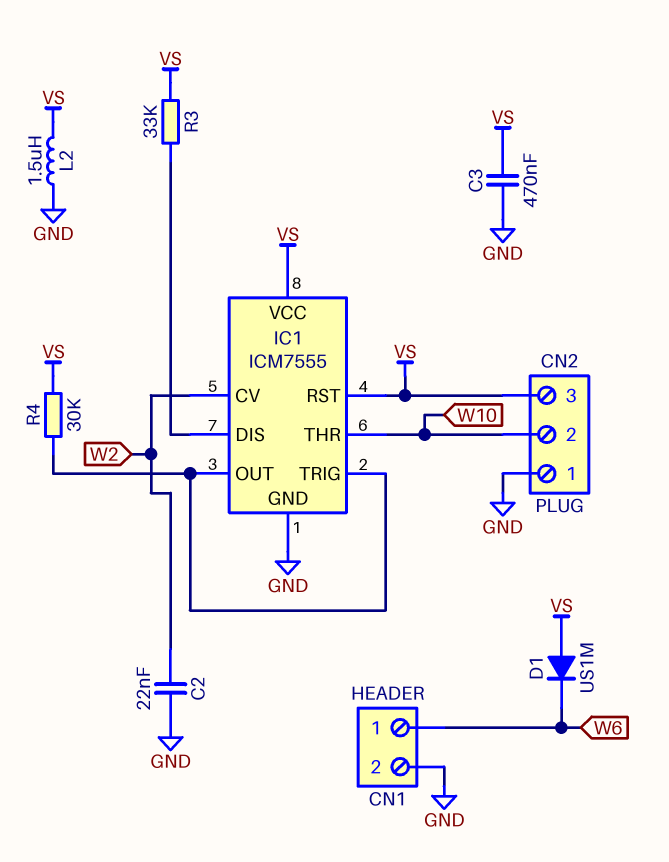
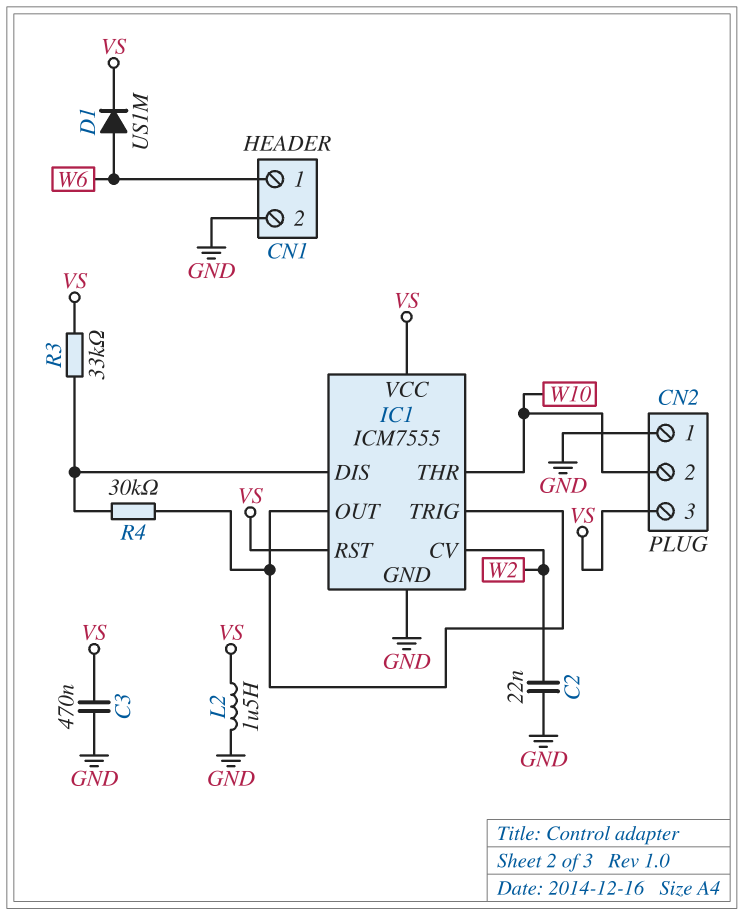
D1: diode US1M (A VS, K W6) -> diode US1M (A W6, K VS)
R4: 30k (IC1/OUT, VS) -> 30k (IC1/DIS, IC1/OUT)

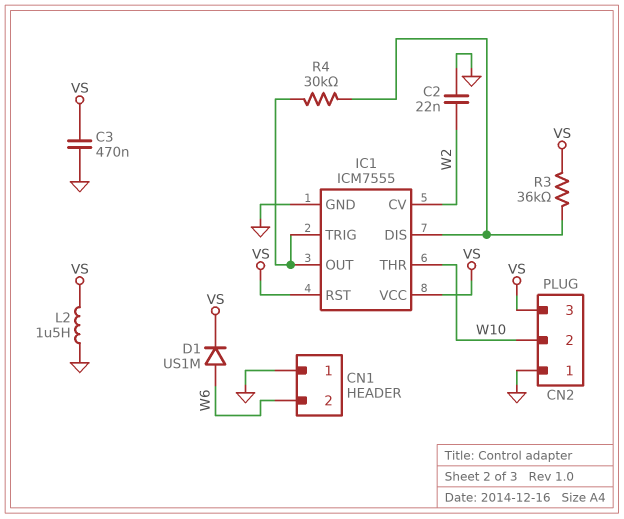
CN1 pin 1: W6 -> GND
CN1 pin 2: GND -> W6
R3: 33k (IC1/DIS, VS) -> 36k (IC1/DIS, VS)

